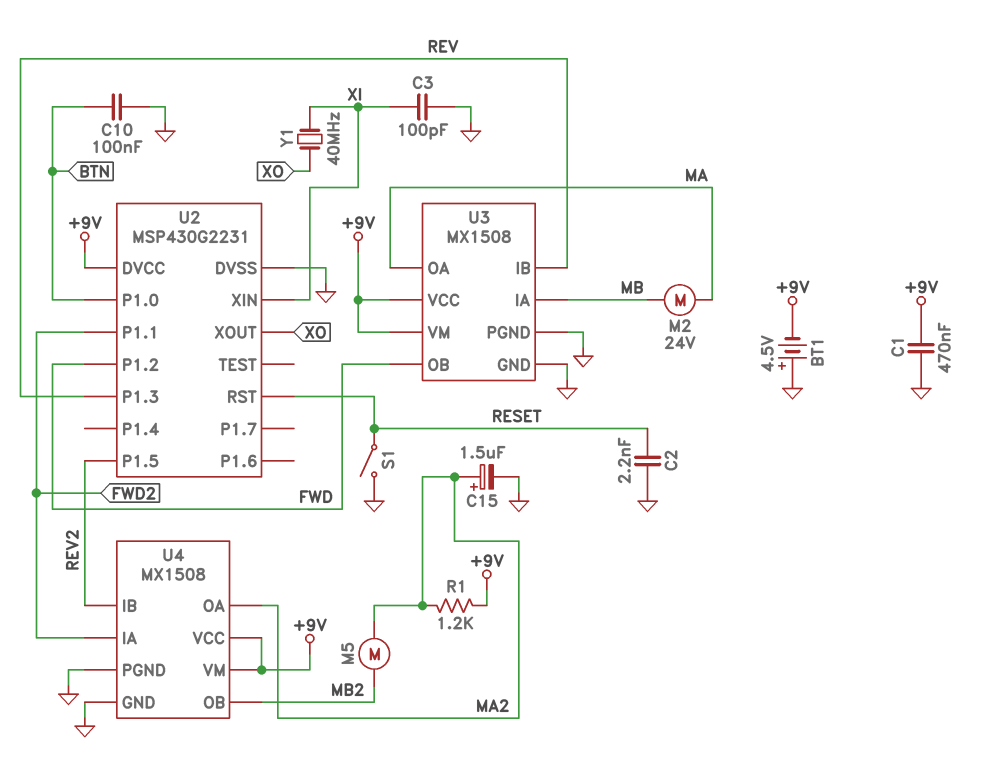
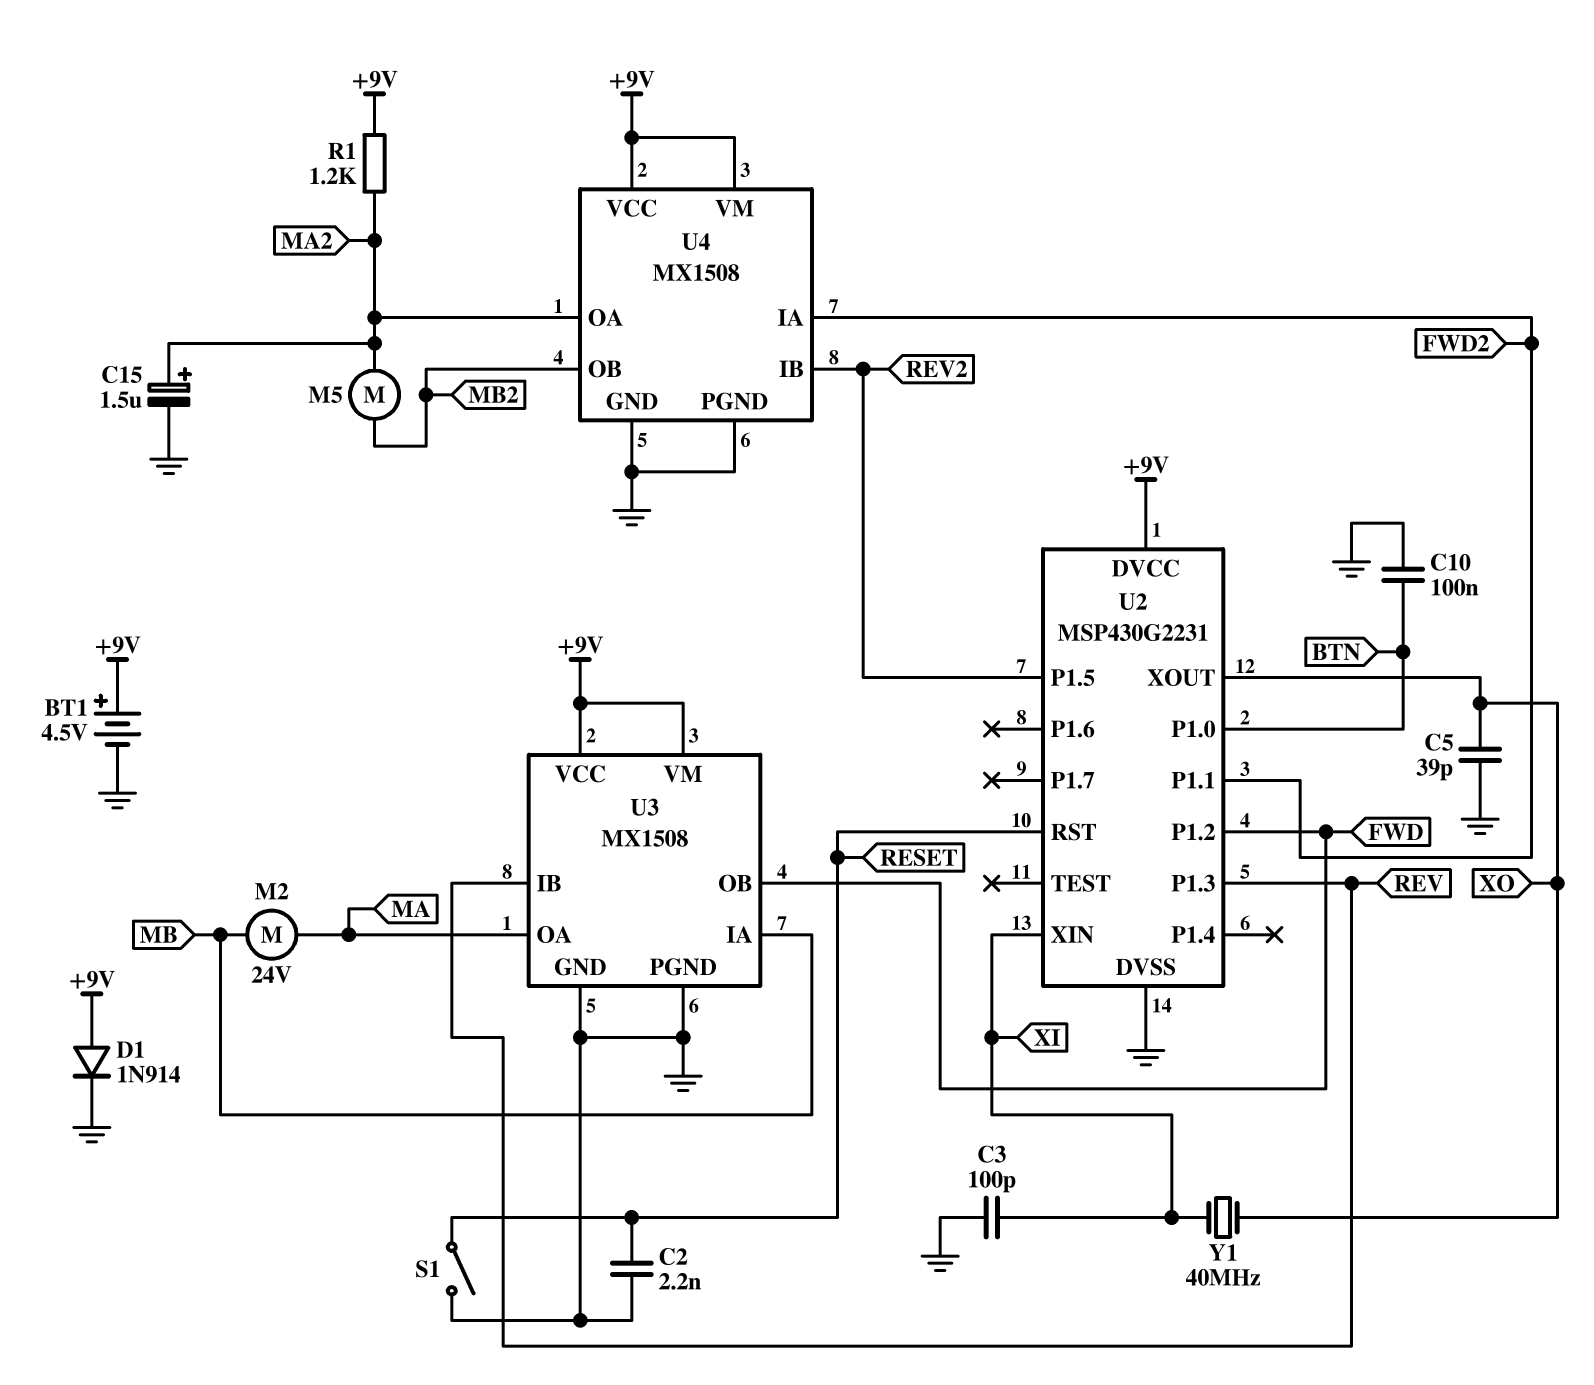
BT1: 4.5V (plus GND, minus +9V) -> 4.5V (plus +9V, minus GND)
C1: 470nF (+9V, GND) -> none
C5: none -> 39pF (GND, XO)
D1: none -> diode 1N914 (A +9V, K GND)

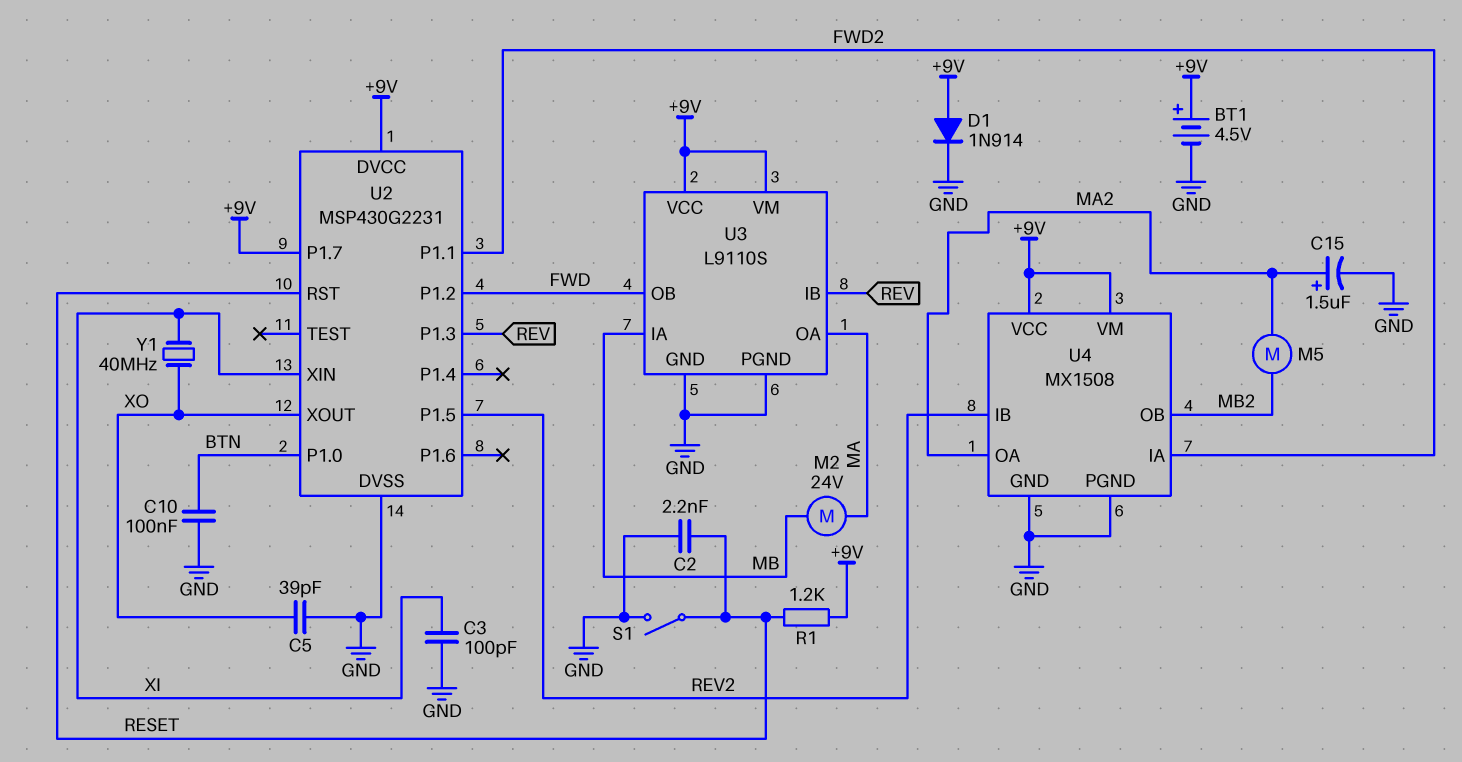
R1: 1.2k (+9V, MA2) -> 1.2k (+9V, RESET)
U2 pin P1.7: none -> +9V
U3: MX1508 -> L9110S

